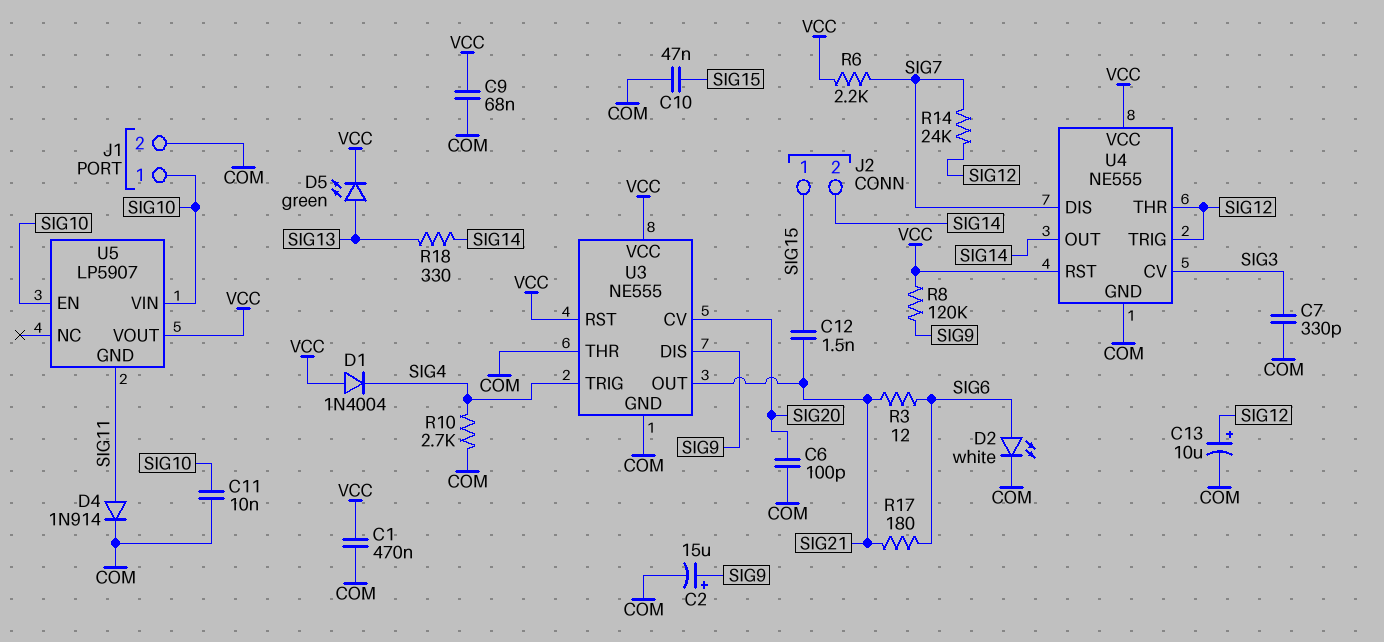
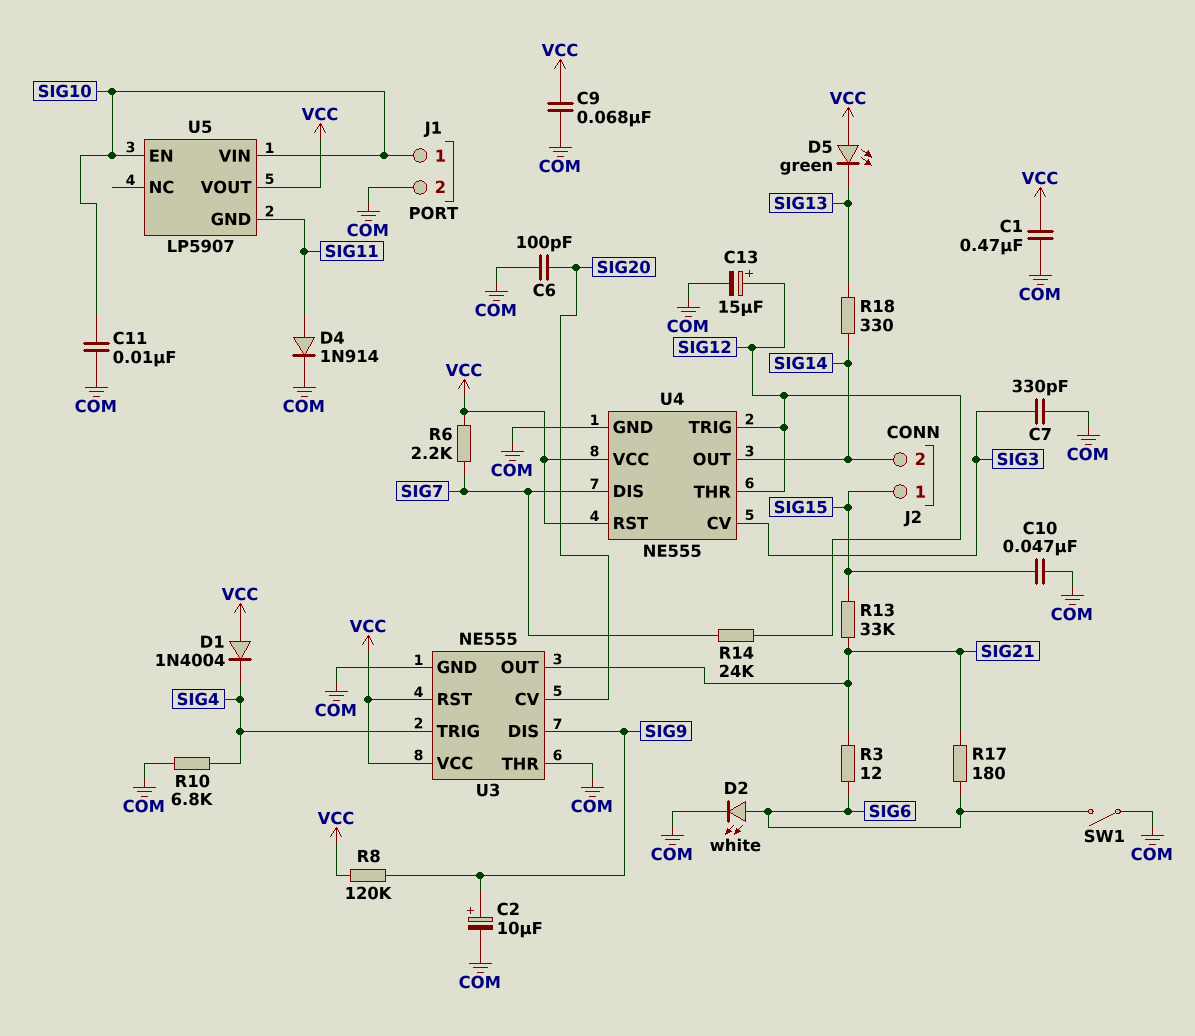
C2: 15uF (plus SIG9, minus COM) -> 10uF (plus SIG9, minus COM)
C12: 1.5nF (SIG15, SIG21) -> none
C13: 10uF (plus SIG12, minus COM) -> 15uF (plus SIG12, minus COM)
D5: LED green (A SIG13, K VCC) -> LED green (A VCC, K SIG13)
R10: 2.7k (COM, SIG4) -> 6.8k (COM, SIG4)
R13: none -> 33k (SIG15, SIG21)
SW1: none -> switch (COM, SIG6)

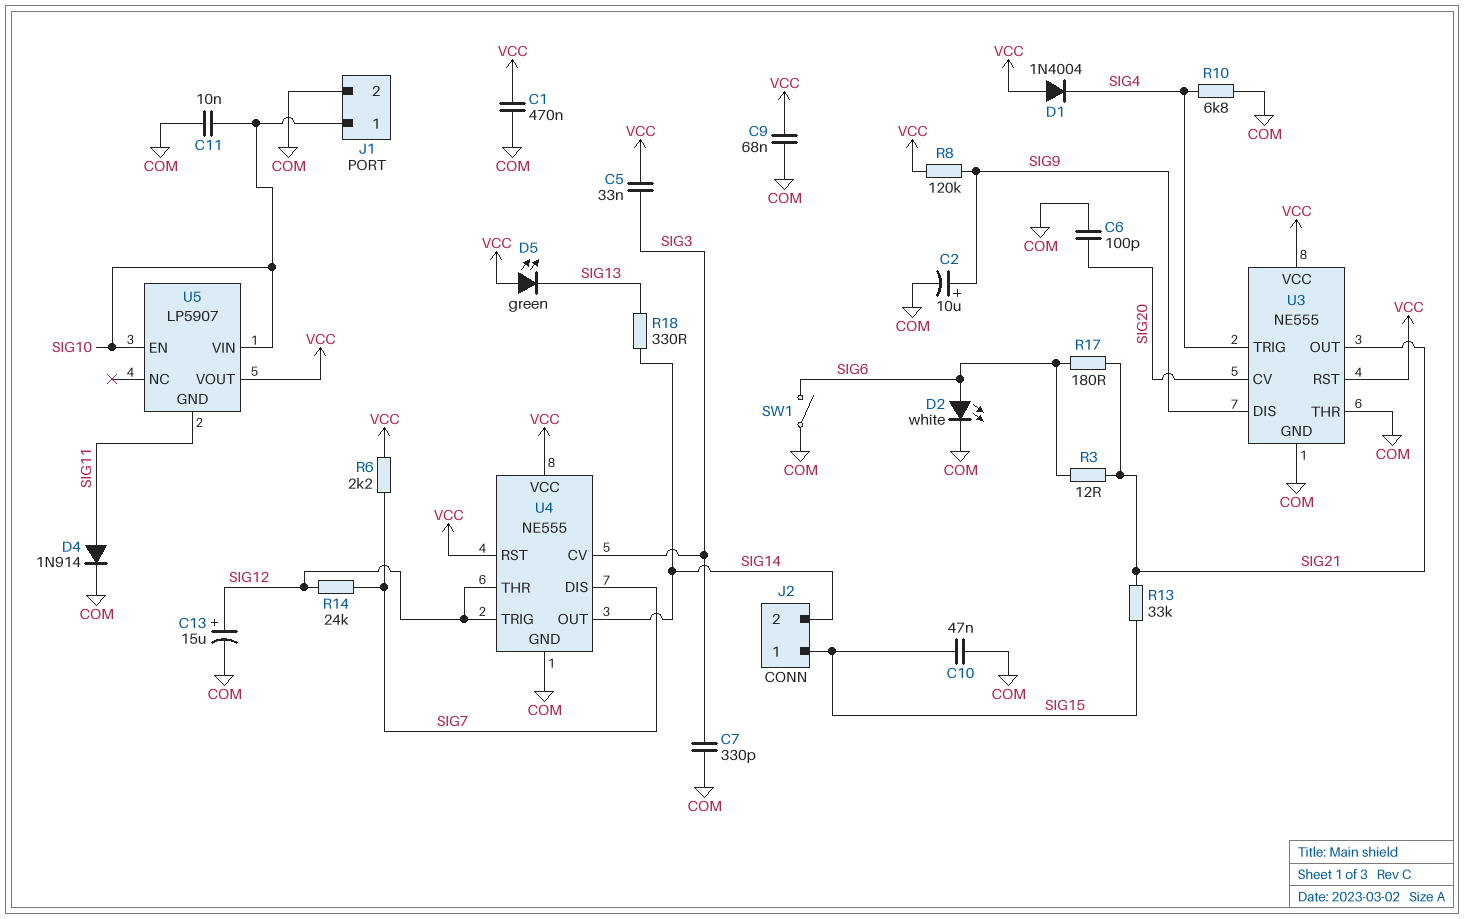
C5: none -> 33nF (SIG3, VCC)

